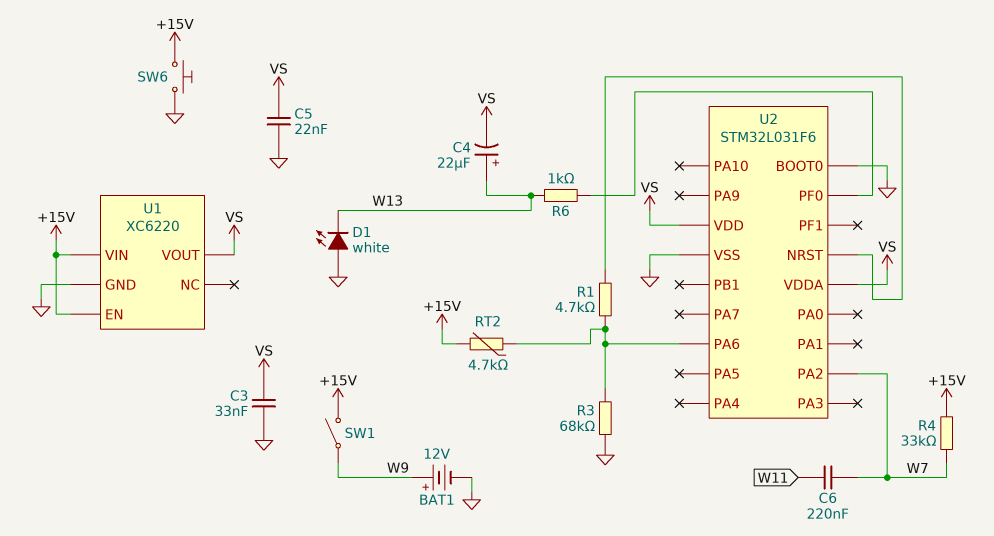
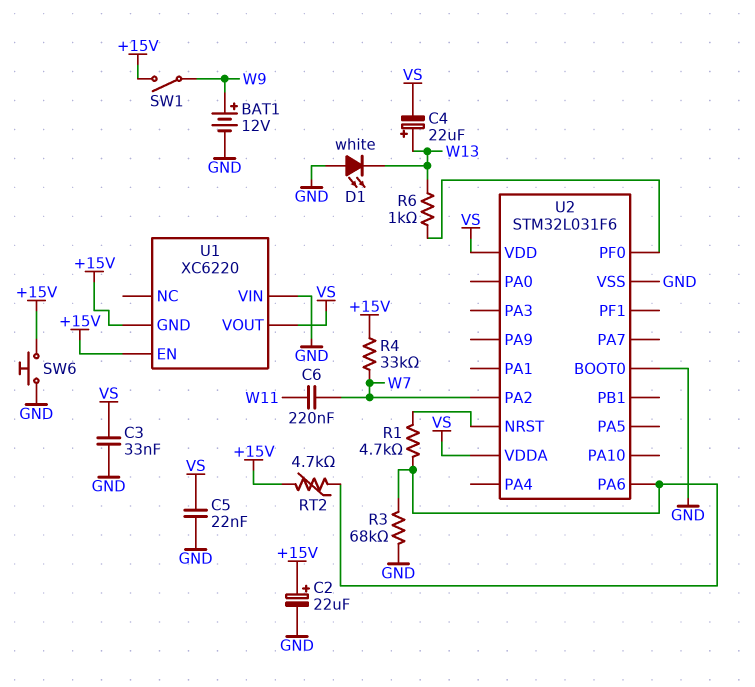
C2: none -> 22uF (plus +15V, minus GND)
U1 pin GND: GND -> +15V
U1 pin VIN: +15V -> GND

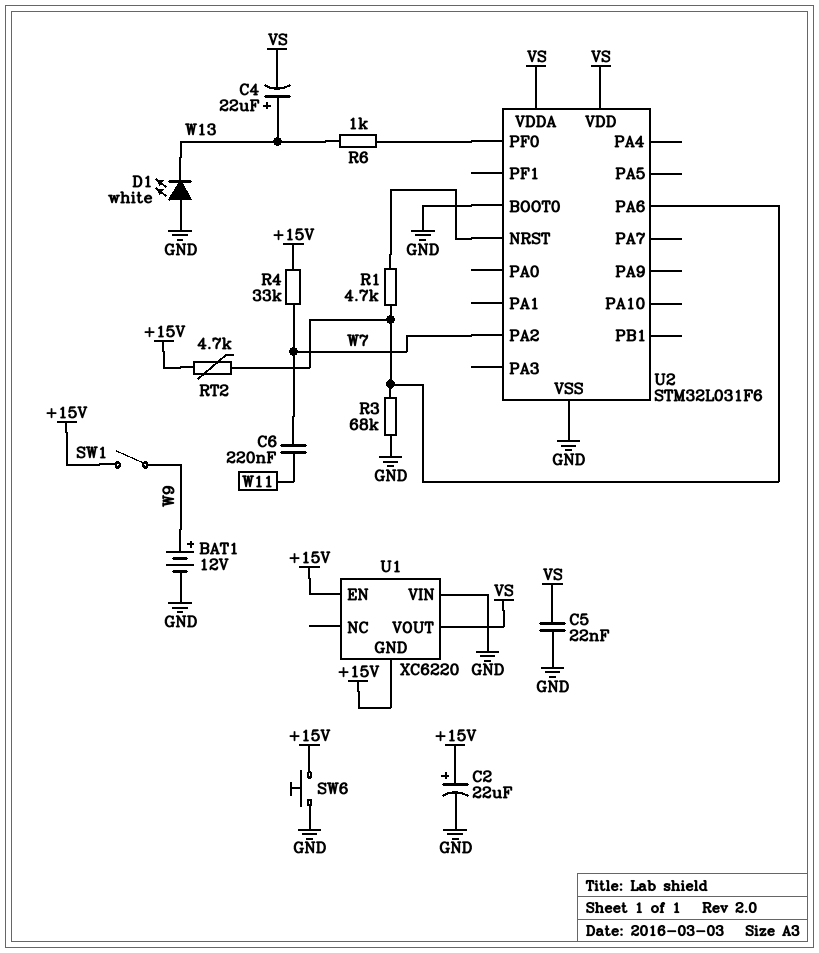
C3: 33nF (GND, VS) -> none

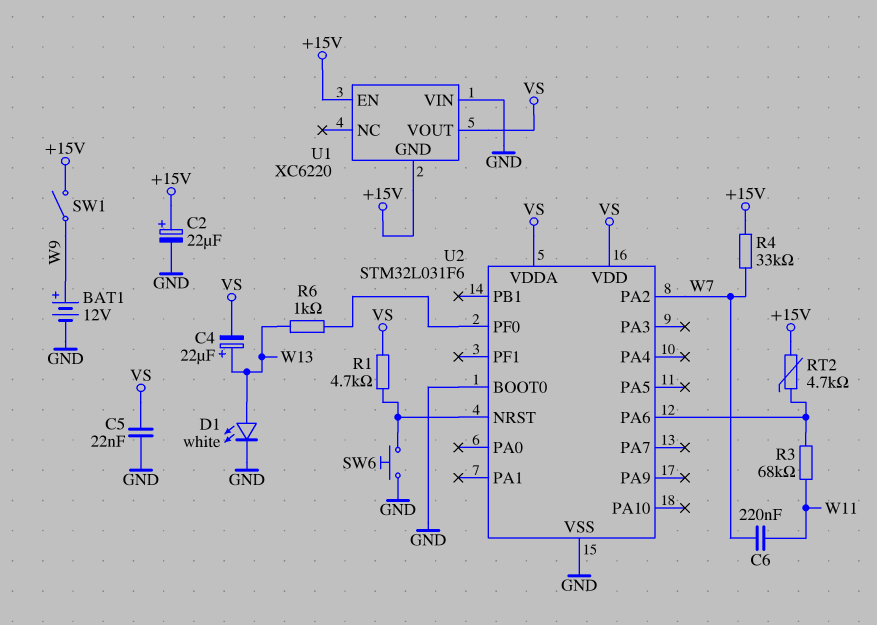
D1: LED white (A GND, K W13) -> LED white (A W13, K GND)
R1: 4.7k (U2/NRST, U2/PA6) -> 4.7k (U2/NRST, VS)
R3: 68k (GND, U2/PA6) -> 68k (U2/PA6, W11)
SW6: button (+15V, GND) -> button (GND, U2/NRST)

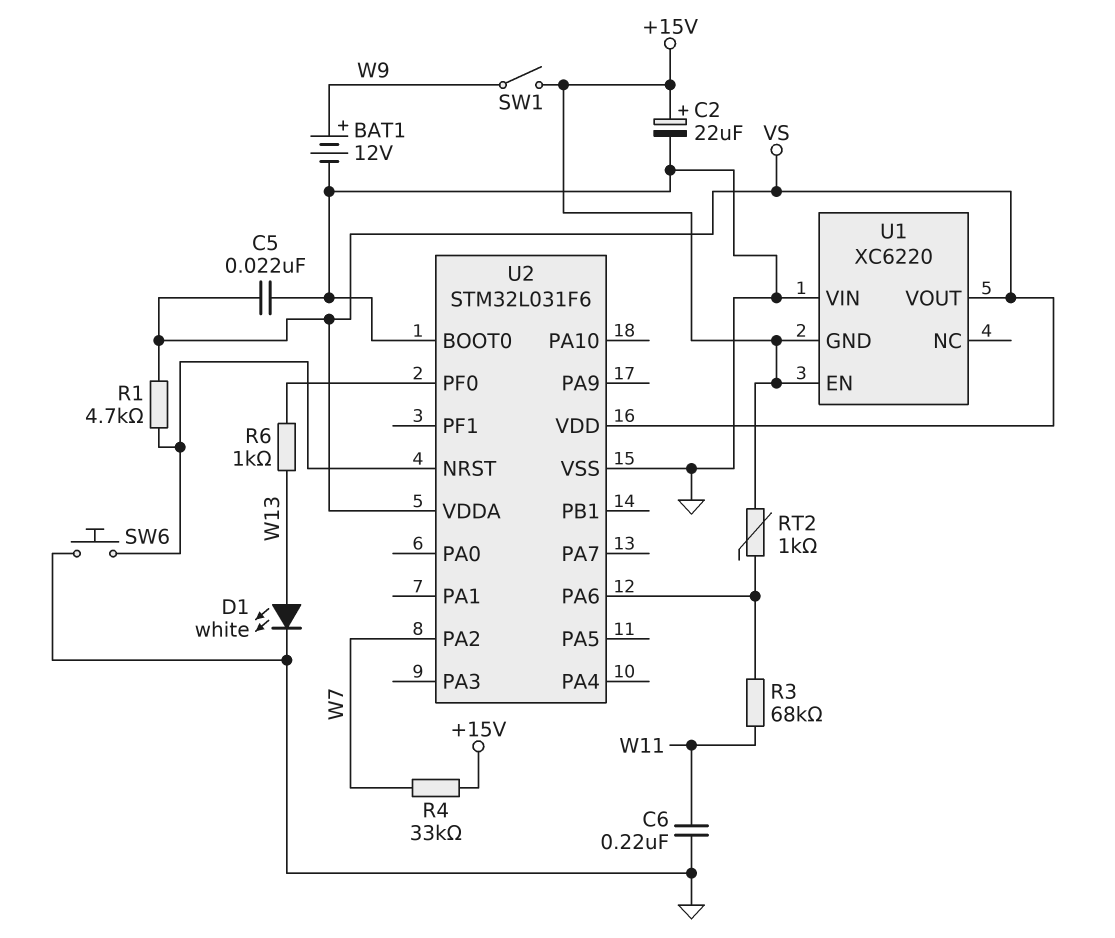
C4: 22uF (plus W13, minus VS) -> none
C6: 220nF (W7, W11) -> 220nF (GND, W11)
RT2: 4.7k (+15V, U2/PA6) -> 1k (+15V, U2/PA6)

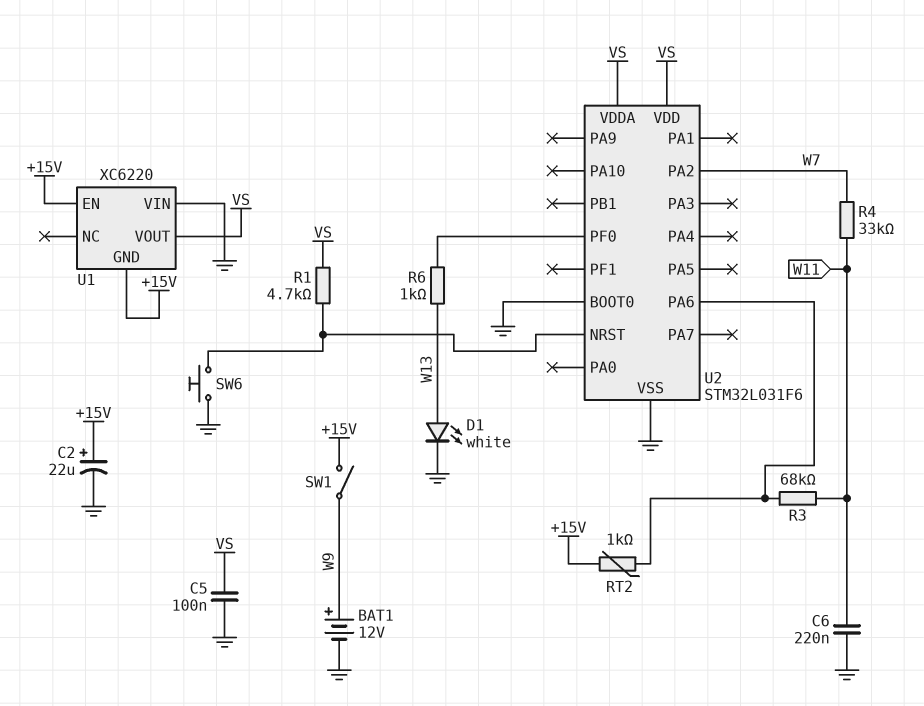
C5: 22nF (GND, VS) -> 100nF (GND, VS)
R4: 33k (+15V, W7) -> 33k (W7, W11)

